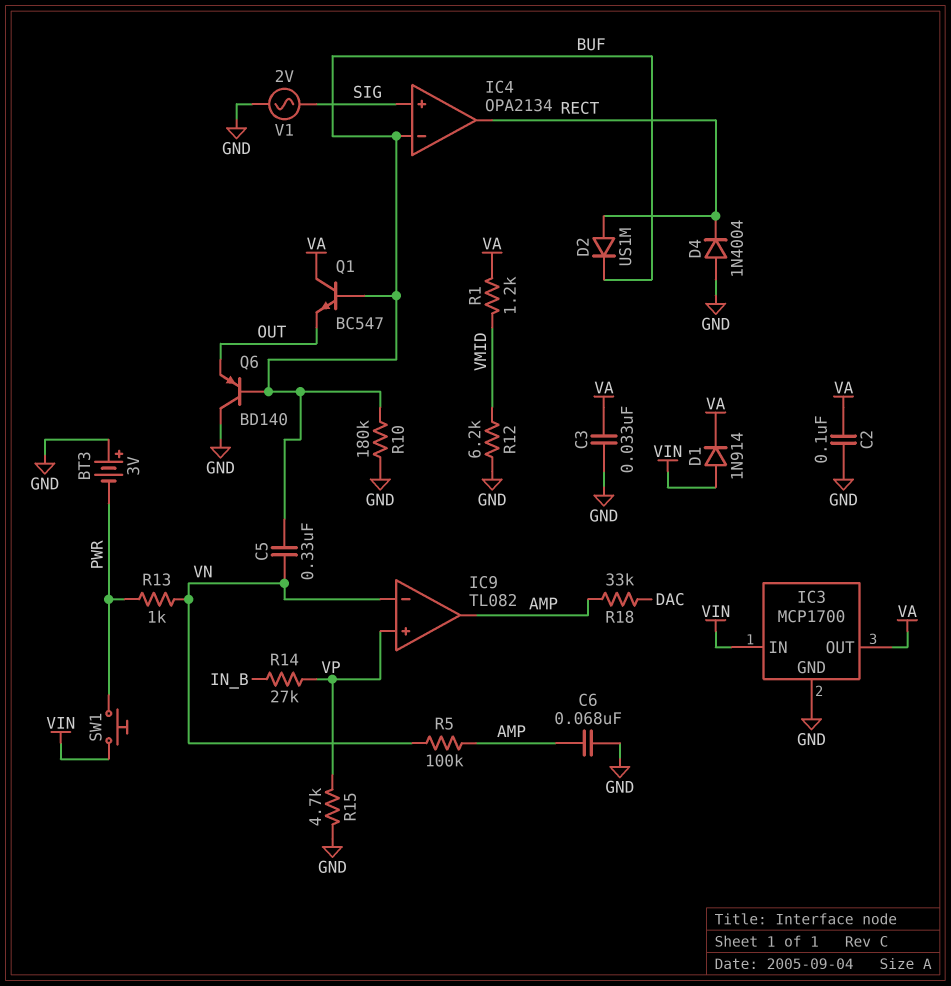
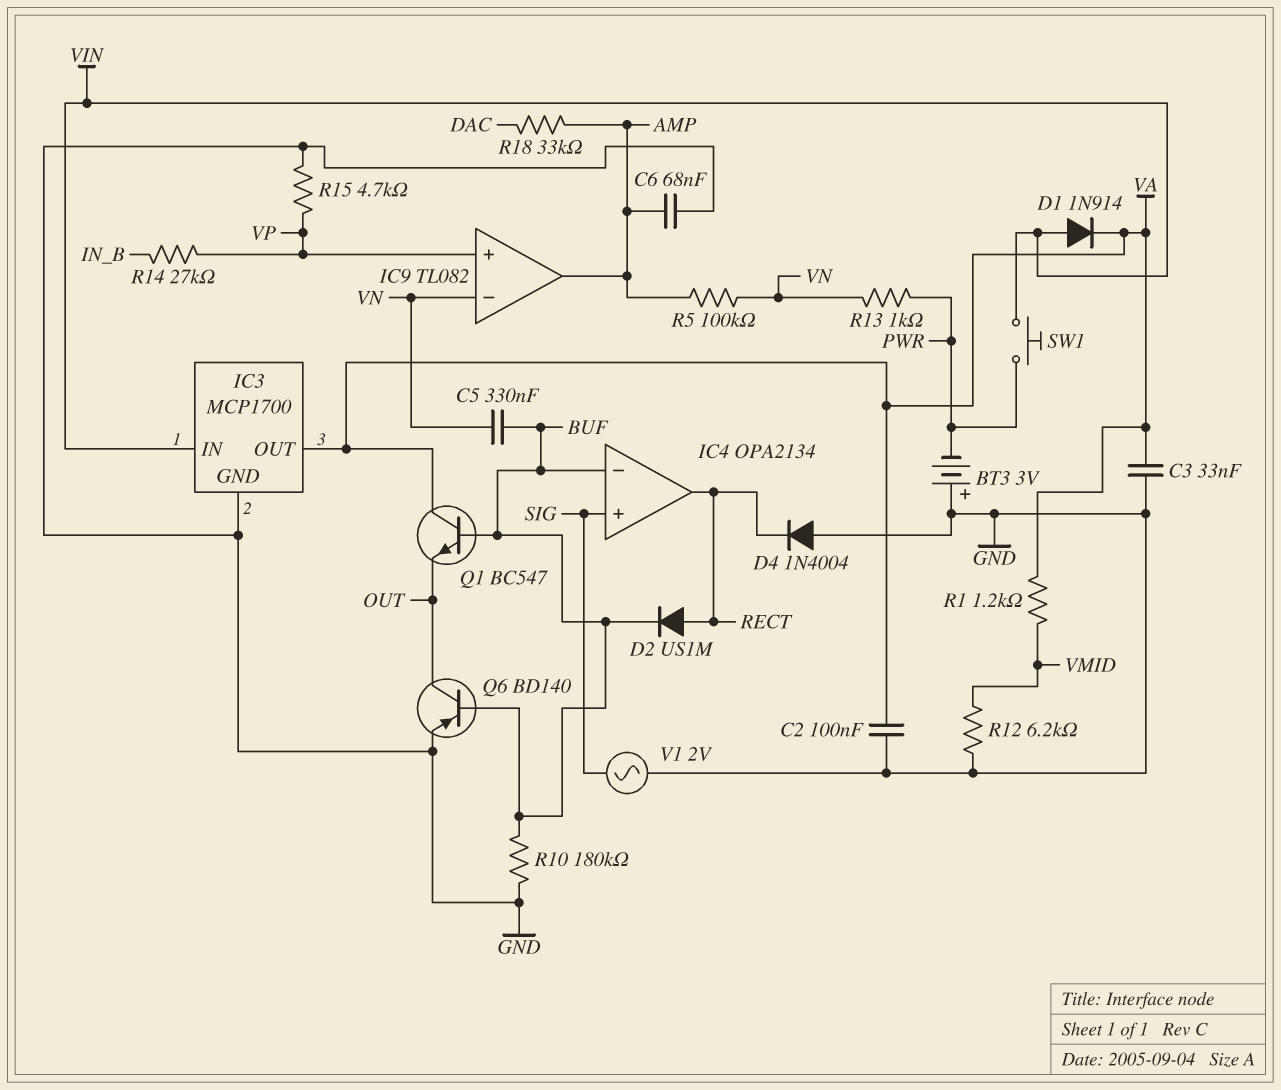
Q6: PNP BD140 (B BUF, C GND, E OUT) -> PNP BD140 (B BUF, C OUT, E GND)

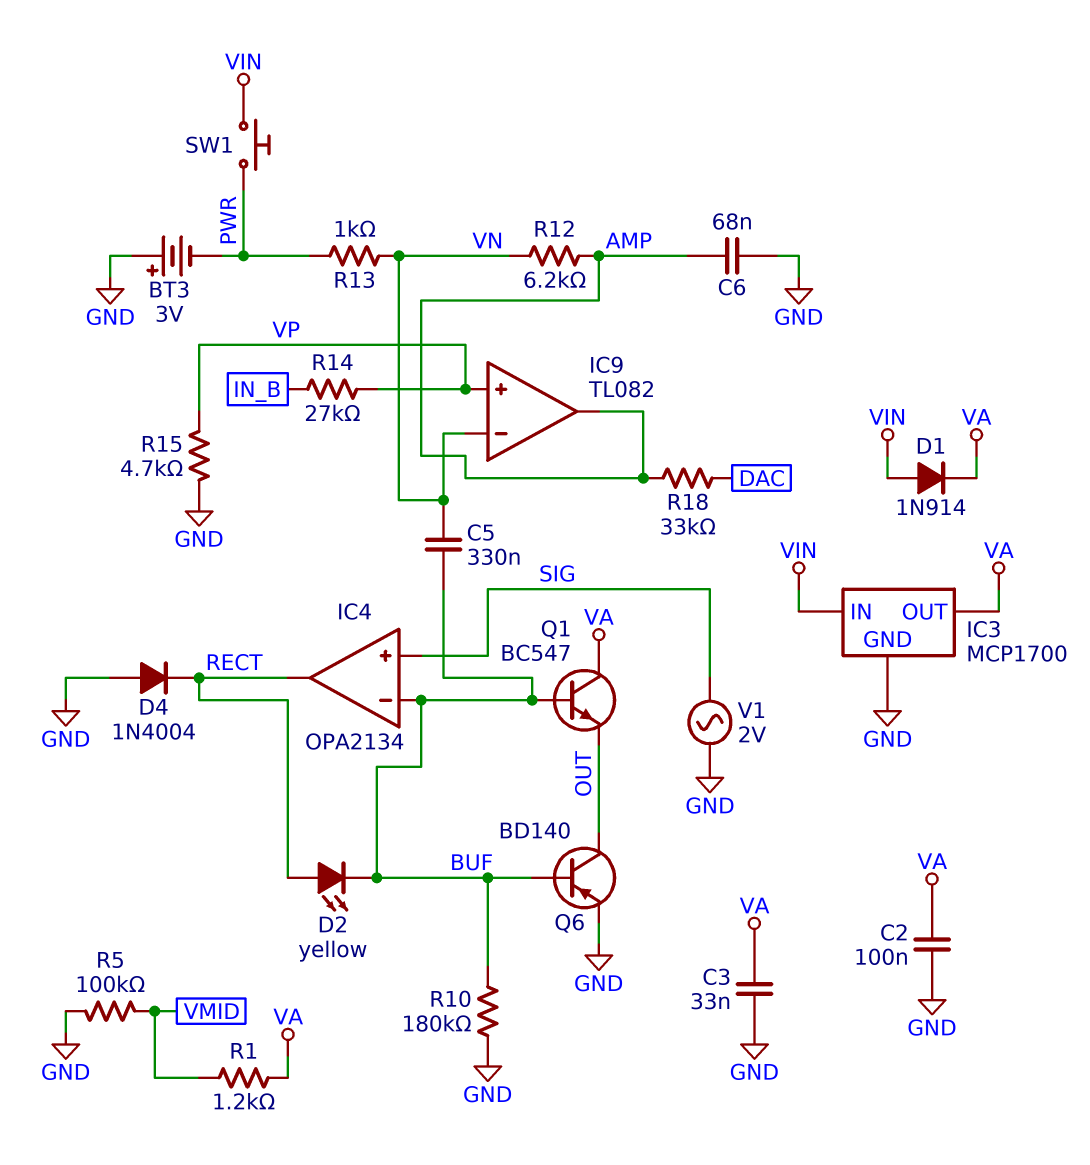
D2: diode US1M (A RECT, K BUF) -> LED yellow (A RECT, K BUF)
R5: 100k (AMP, VN) -> 100k (GND, VMID)
R12: 6.2k (GND, VMID) -> 6.2k (AMP, VN)

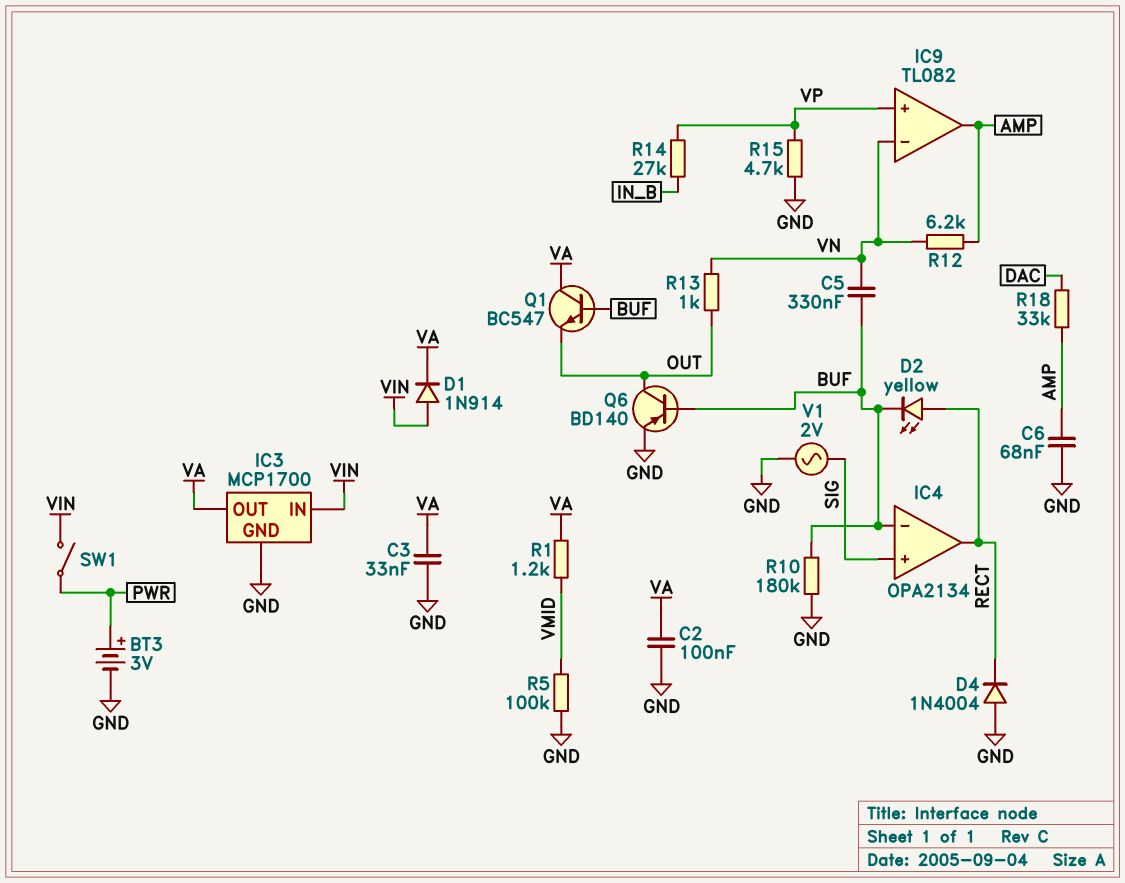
BT3: 3V (plus GND, minus PWR) -> 3V (plus PWR, minus GND)
R13: 1k (PWR, VN) -> 1k (OUT, VN)
SW1: button (PWR, VIN) -> switch (PWR, VIN)

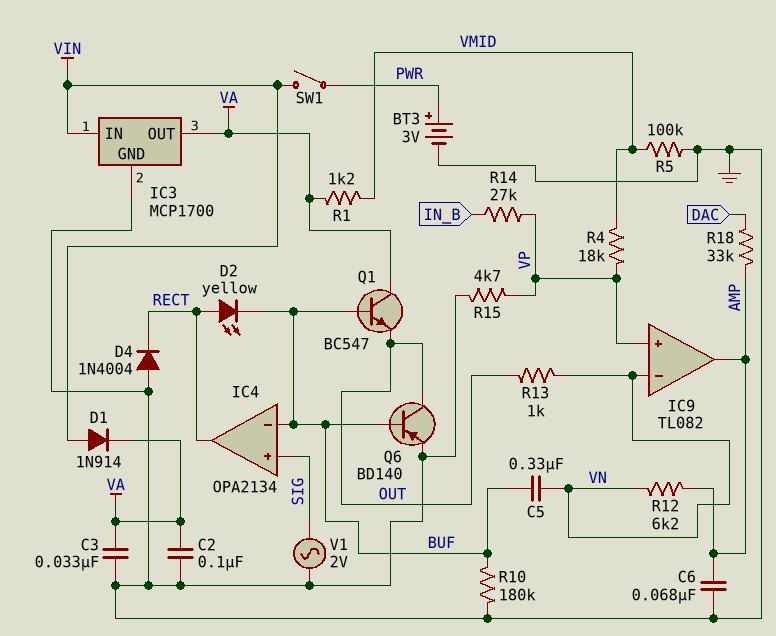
R4: none -> 18k (VMID, VP)

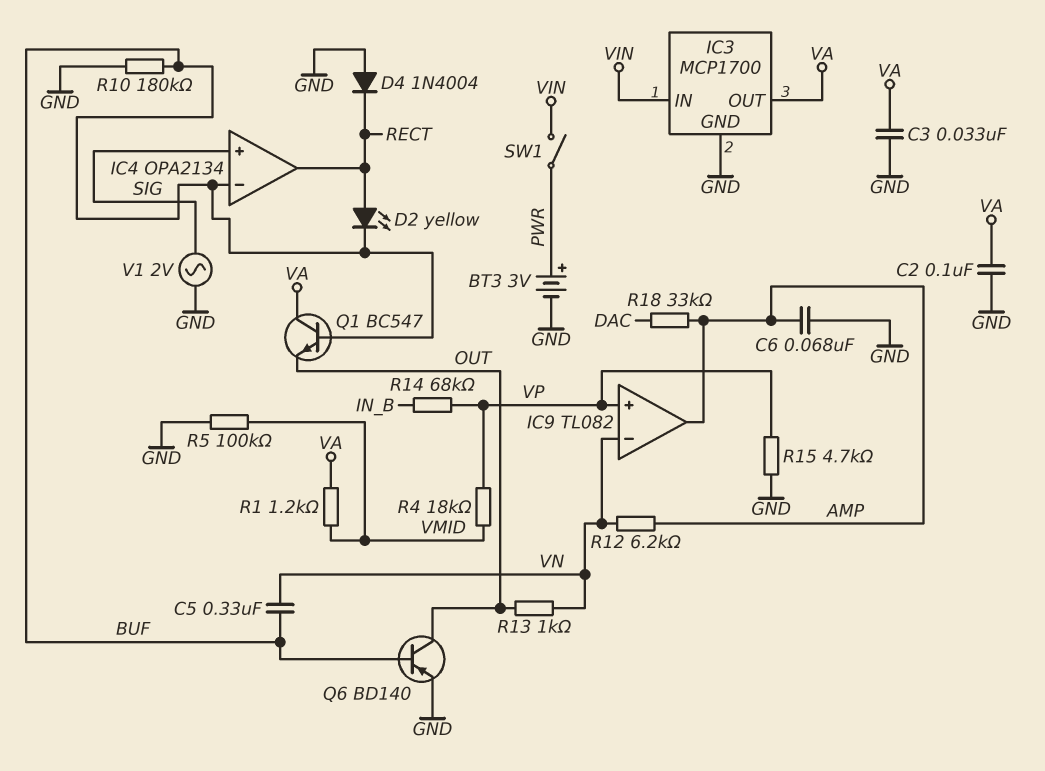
D1: diode 1N914 (A VIN, K VA) -> none
R14: 27k (IN_B, VP) -> 68k (IN_B, VP)

